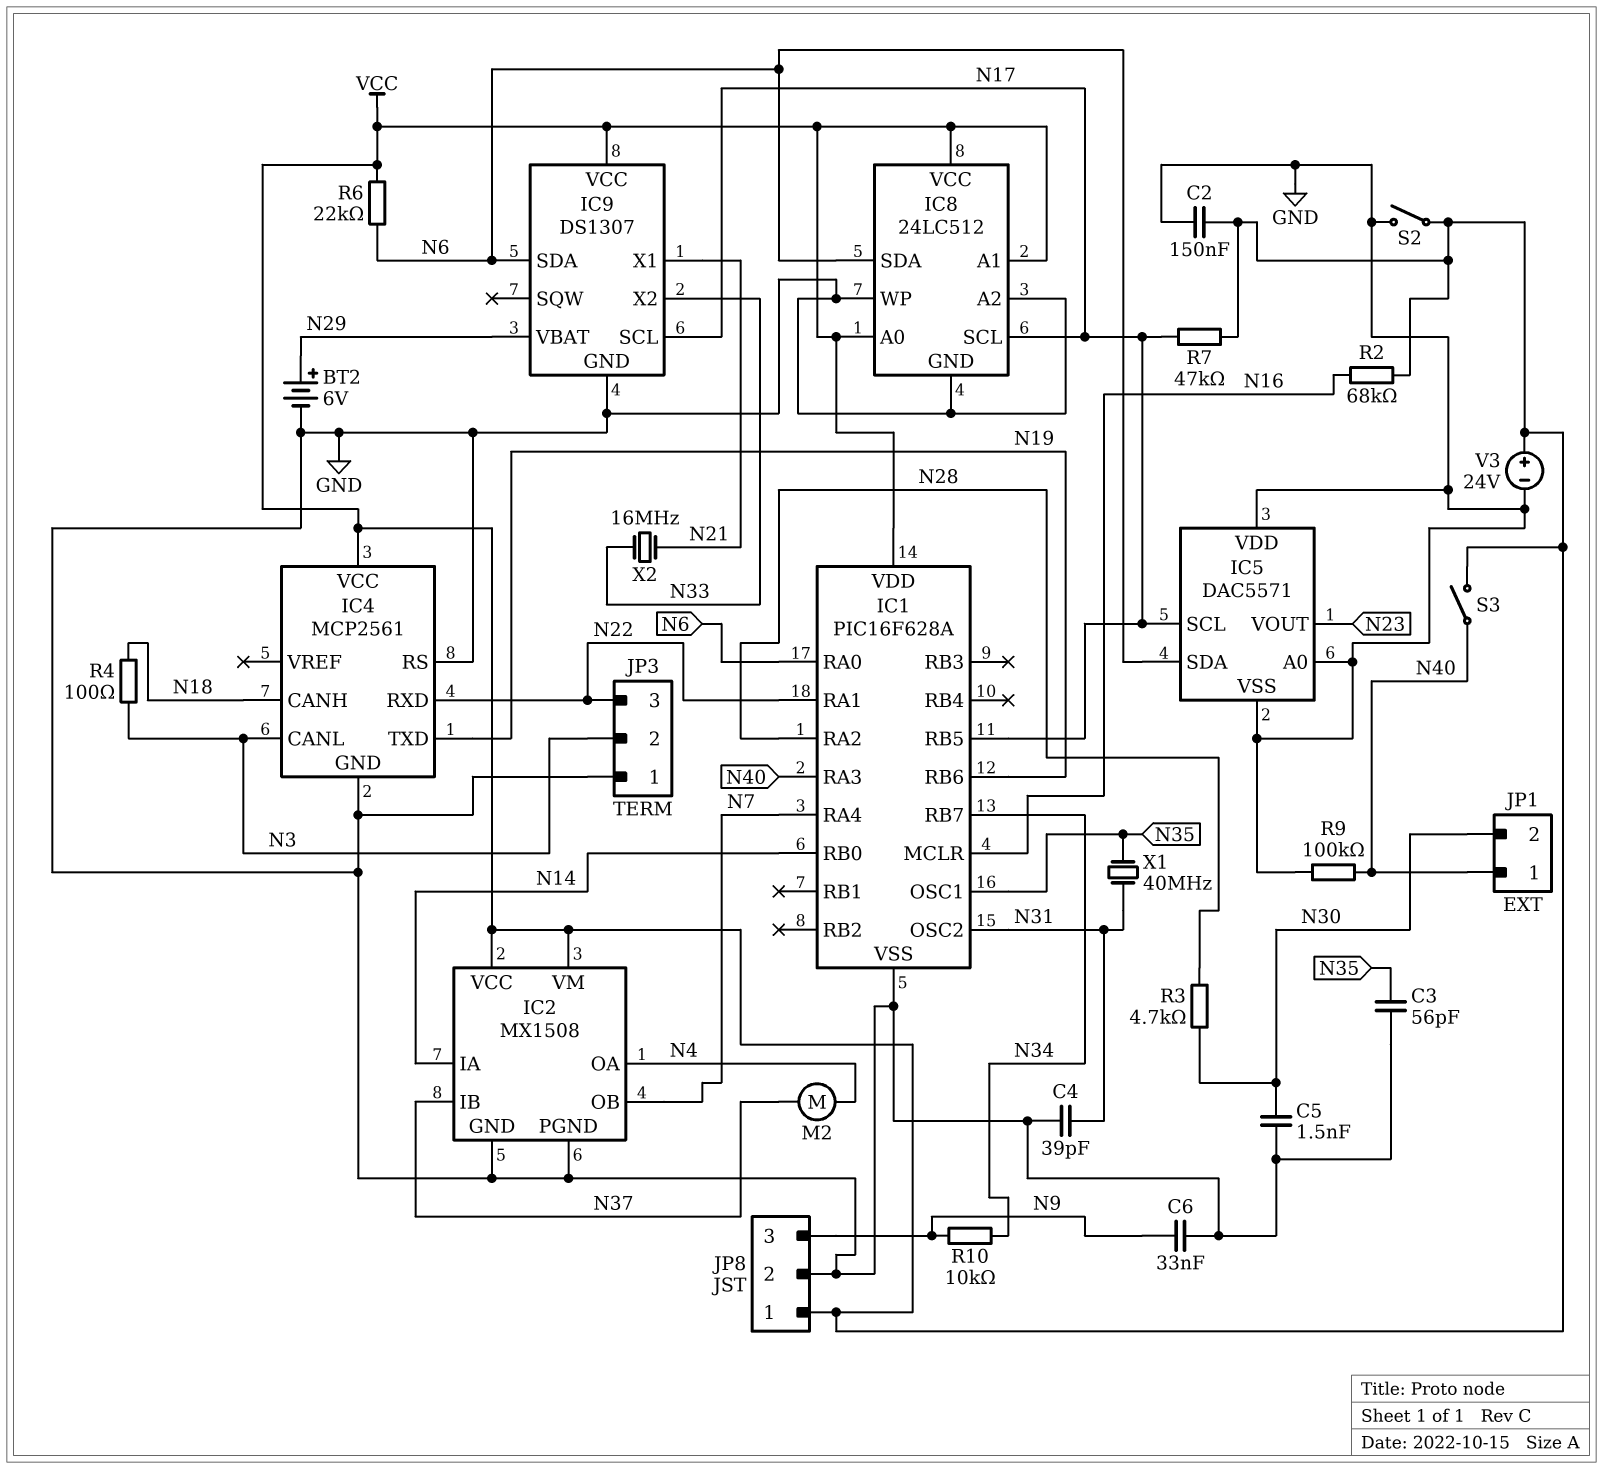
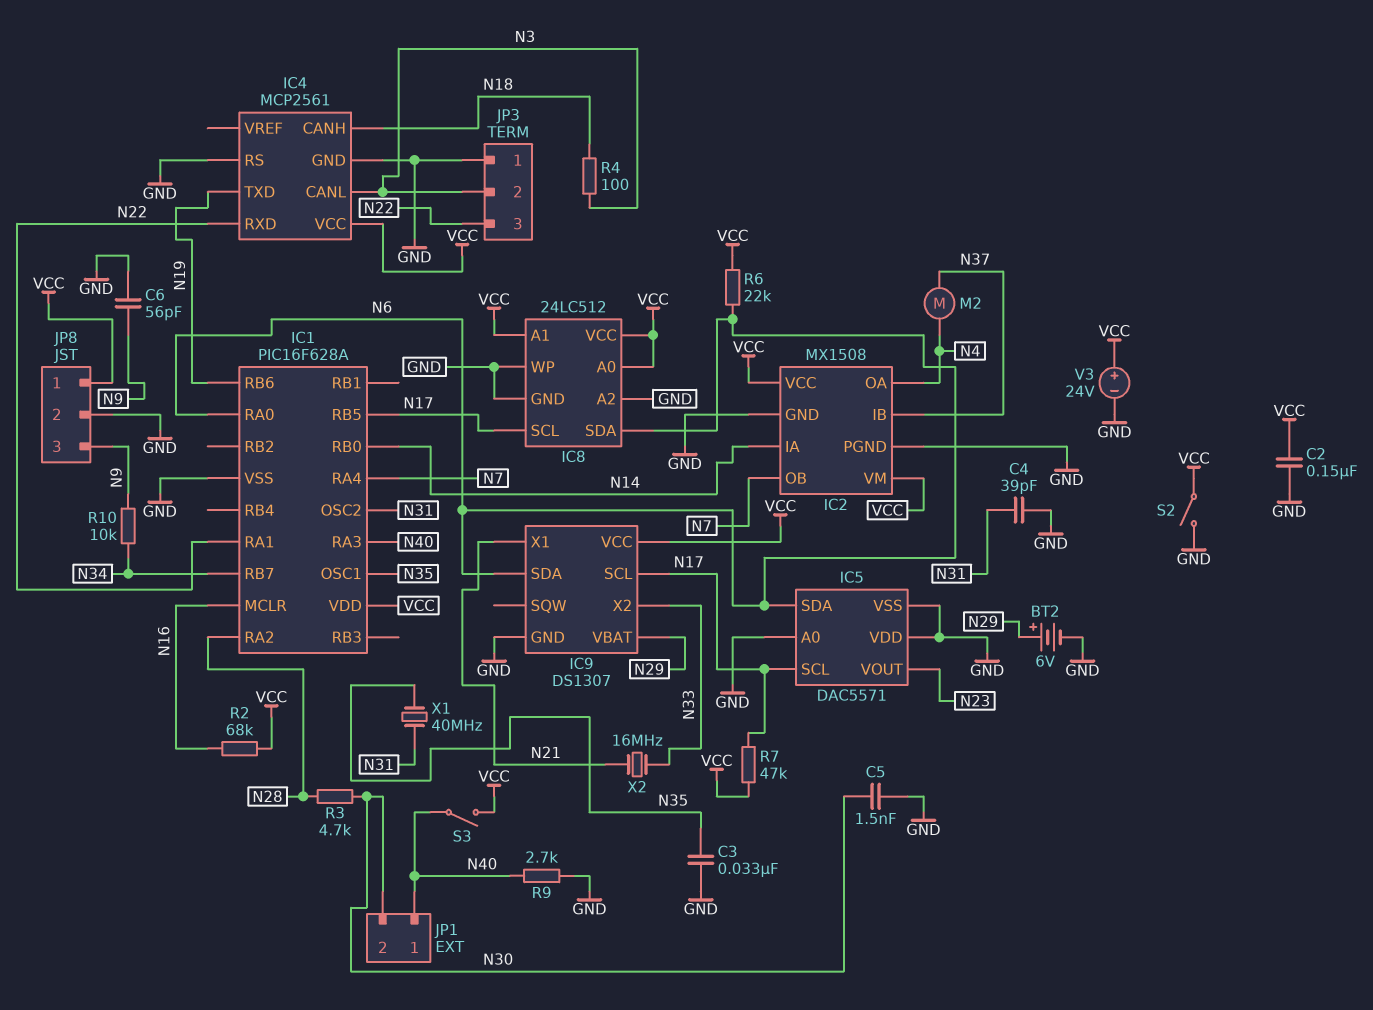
C3: 56pF (GND, N35) -> 33nF (GND, N35)
C6: 33nF (GND, N9) -> 56pF (GND, N9)
R9: 100k (GND, N40) -> 2.7k (GND, N40)

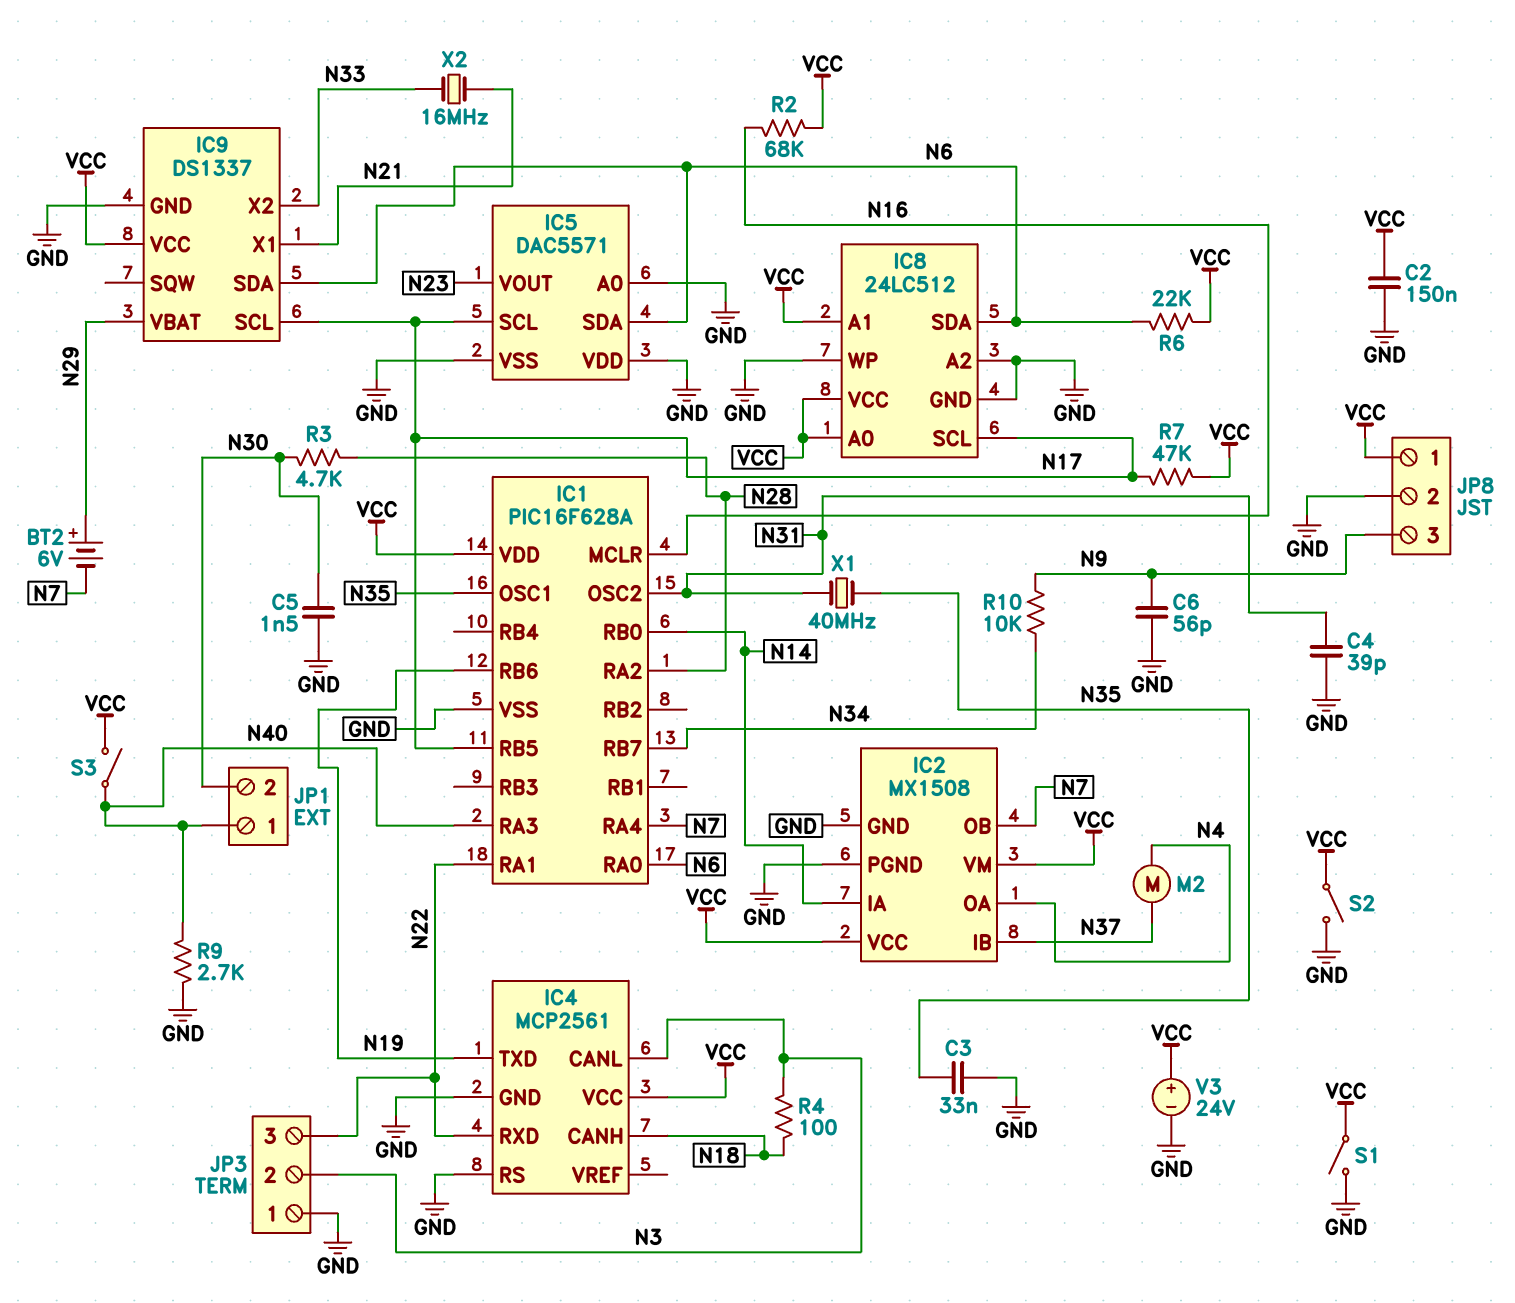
BT2: 6V (plus N29, minus GND) -> 6V (plus N29, minus N7)
IC9: DS1307 -> DS1337
S1: none -> switch (GND, VCC)

